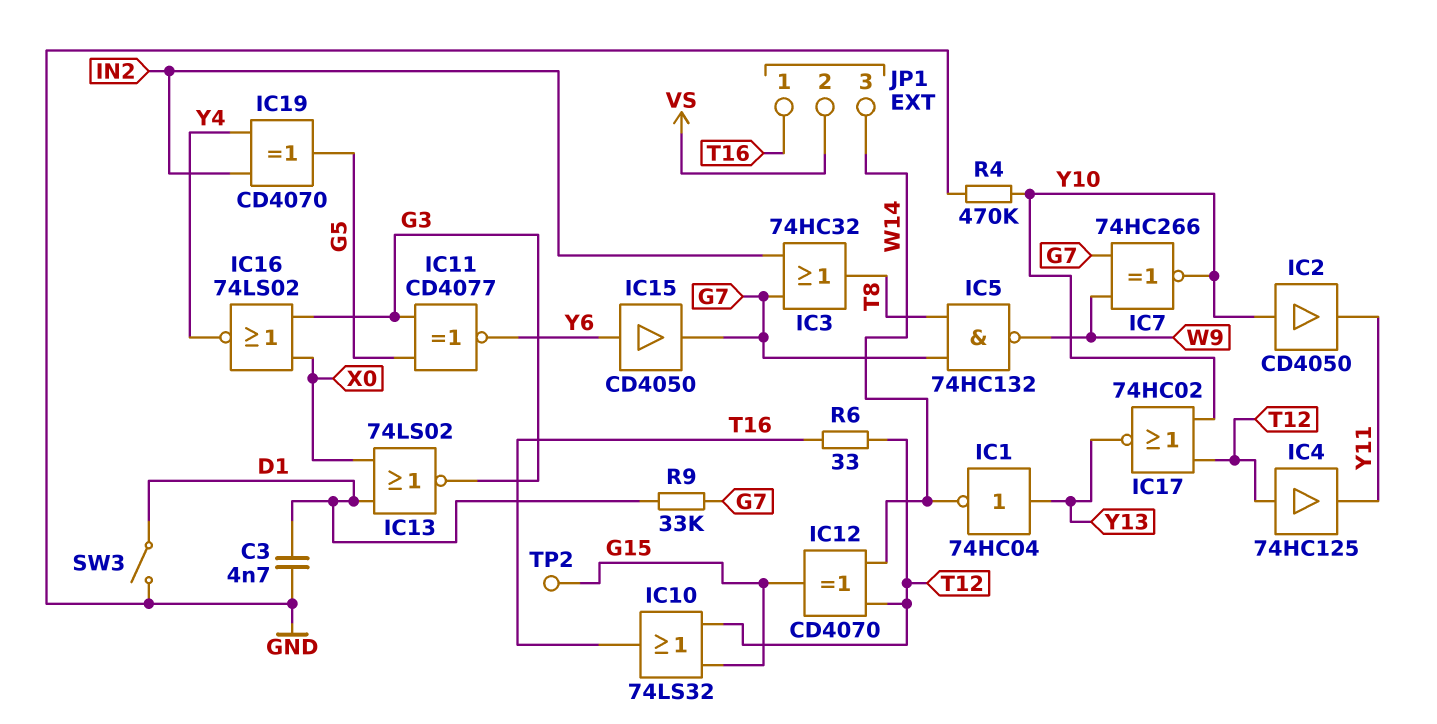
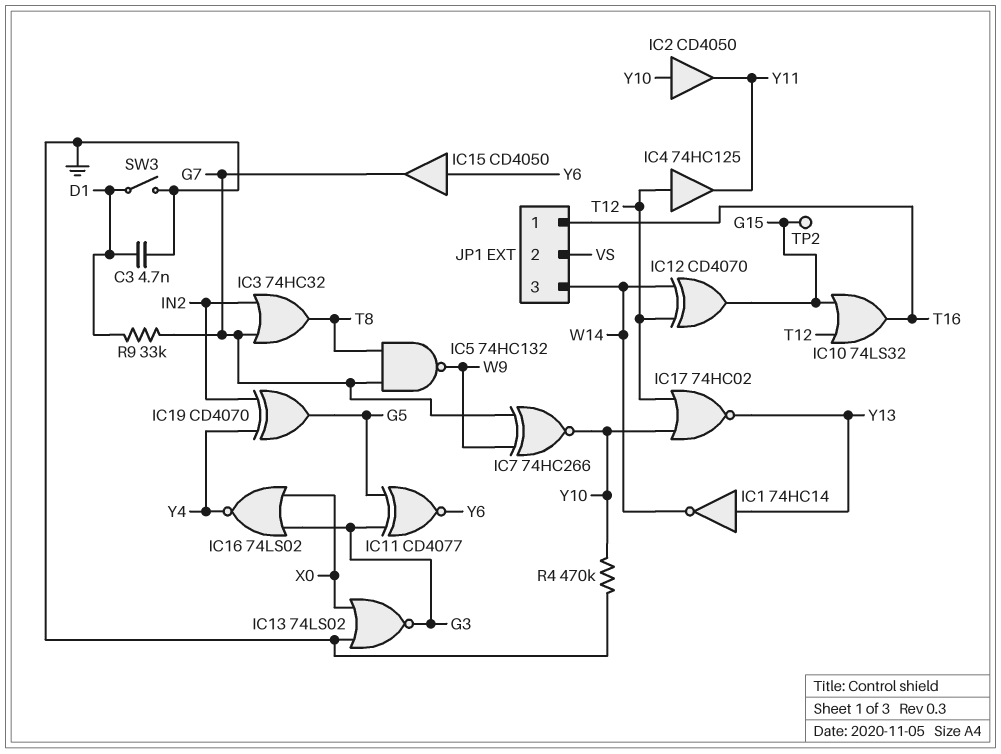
IC1: NOT 74HC04 (in Y13, out W14) -> NOT 74HC14 (in Y13, out W14)
IC13: NOR 74LS02 (in D1, in X0, out G3) -> NOR 74LS02 (in GND, in X0, out G3)
R6: 33 (T12, T16) -> none

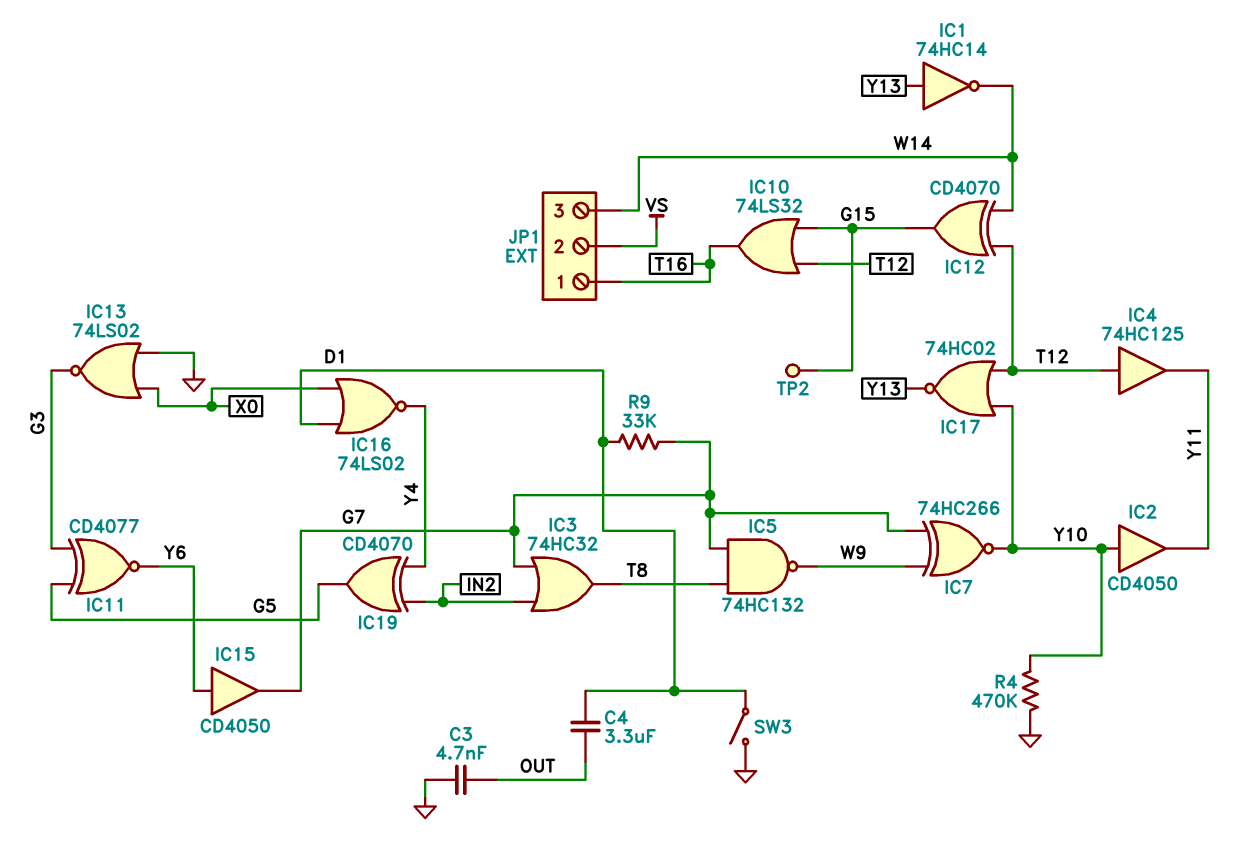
C3: 4.7nF (D1, GND) -> 4.7nF (GND, OUT)
C4: none -> 3.3uF (D1, OUT)
IC16: NOR 74LS02 (in G3, in X0, out Y4) -> NOR 74LS02 (in D1, in X0, out Y4)

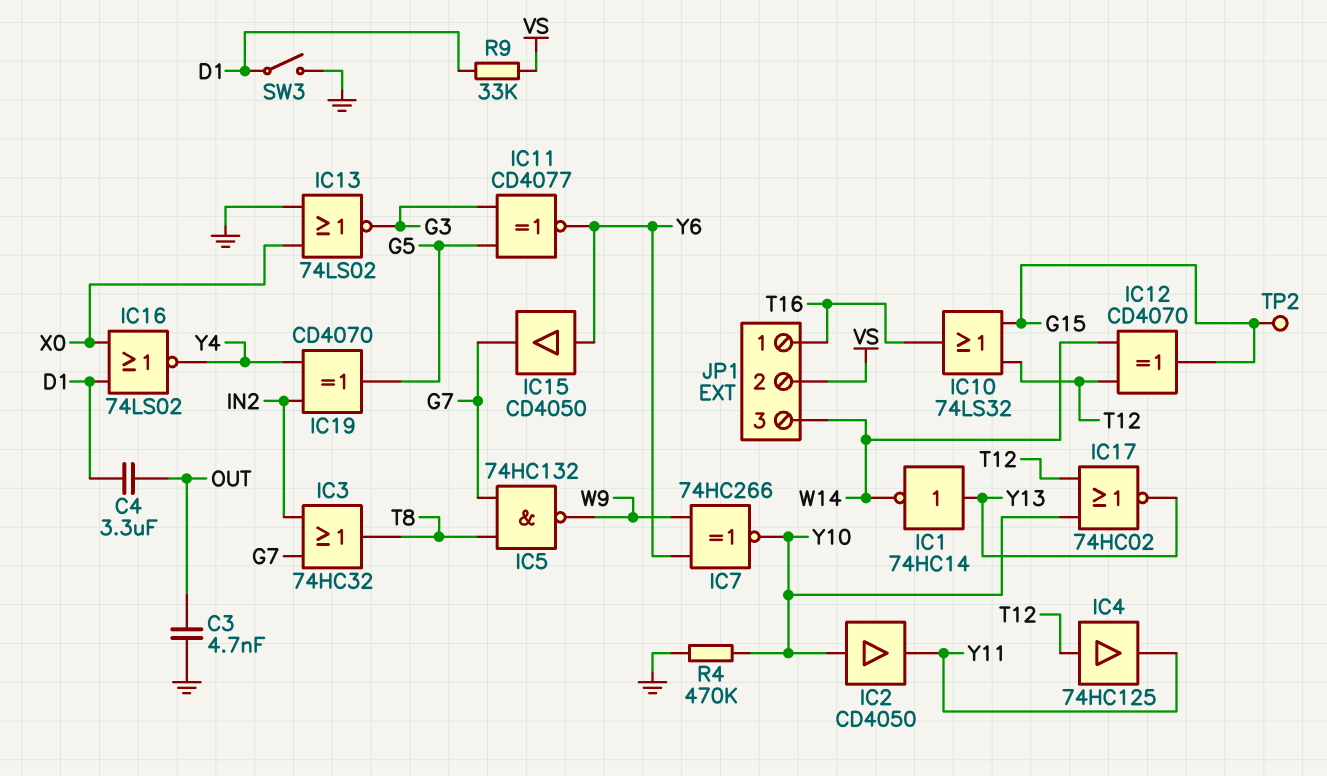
IC7: XNOR 74HC266 (in G7, in W9, out Y10) -> XNOR 74HC266 (in W9, in Y6, out Y10)
R9: 33k (D1, G7) -> 33k (D1, VS)

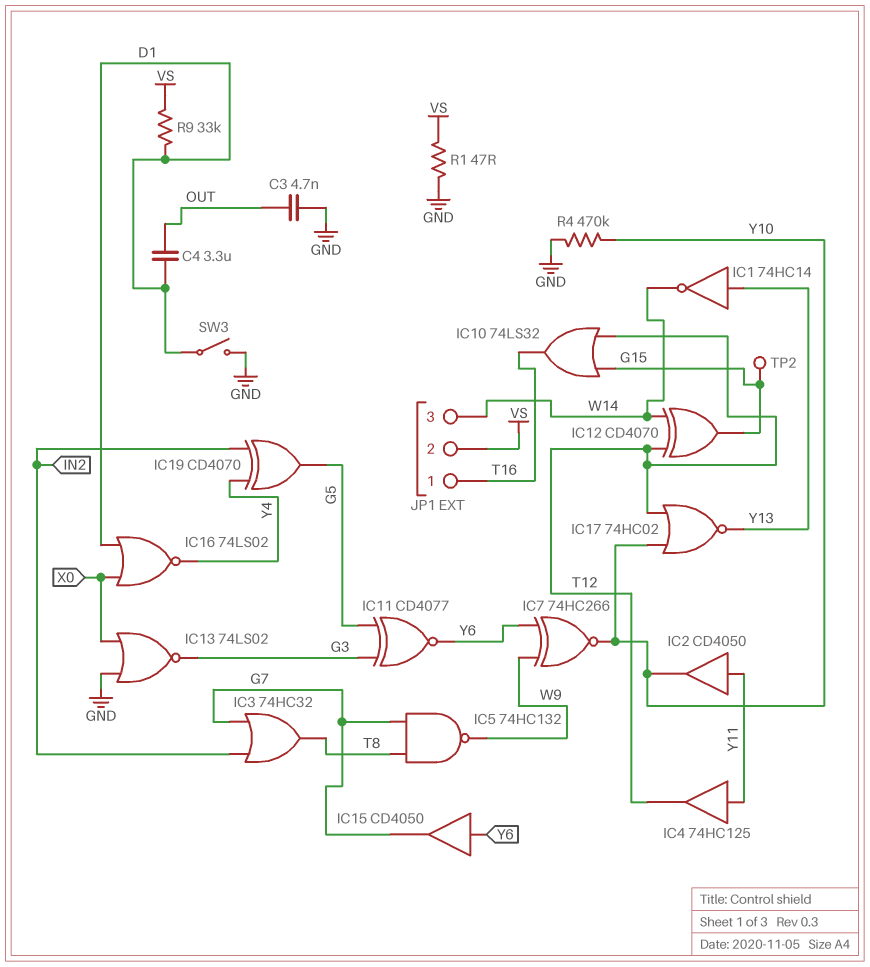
IC2: buffer CD4050 (in Y10, out Y11) -> buffer CD4050 (in Y11, out Y10)
IC4: buffer 74HC125 (in T12, out Y11) -> buffer 74HC125 (in Y11, out T12)
R1: none -> 47 (GND, VS)

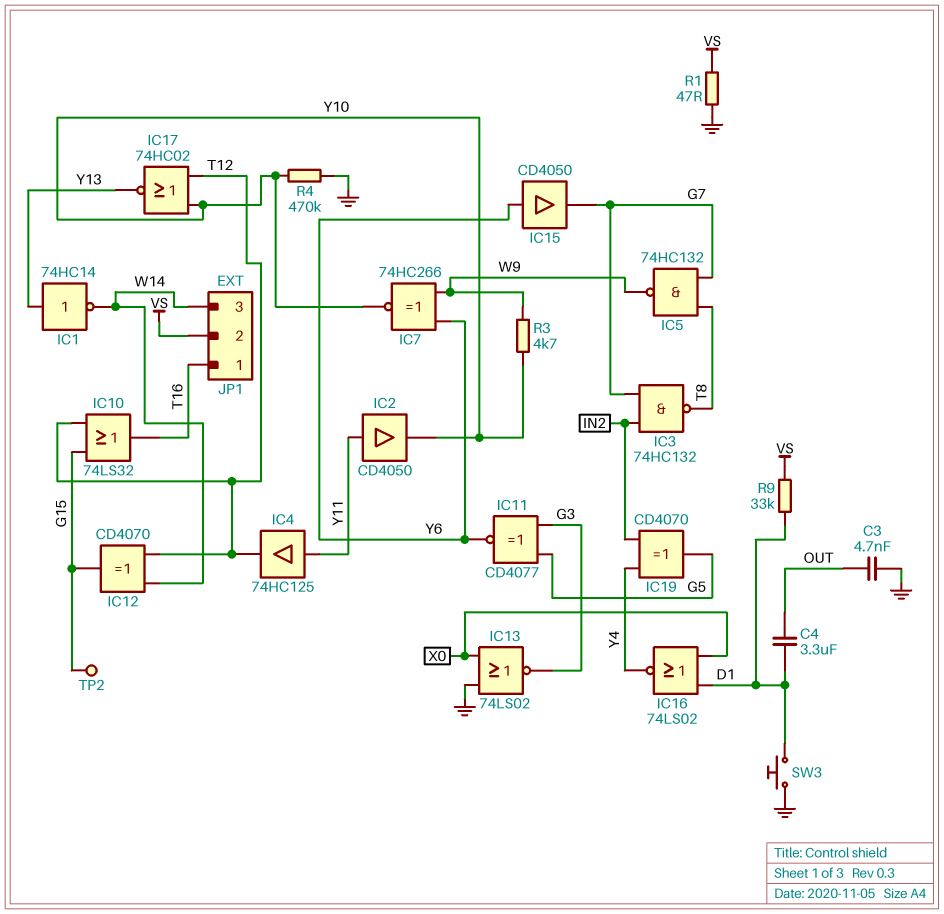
IC3: OR 74HC32 (in G7, in IN2, out T8) -> NAND 74HC132 (in G7, in IN2, out T8)
R3: none -> 4.7k (W9, Y10)
SW3: switch (D1, GND) -> button (D1, GND)

